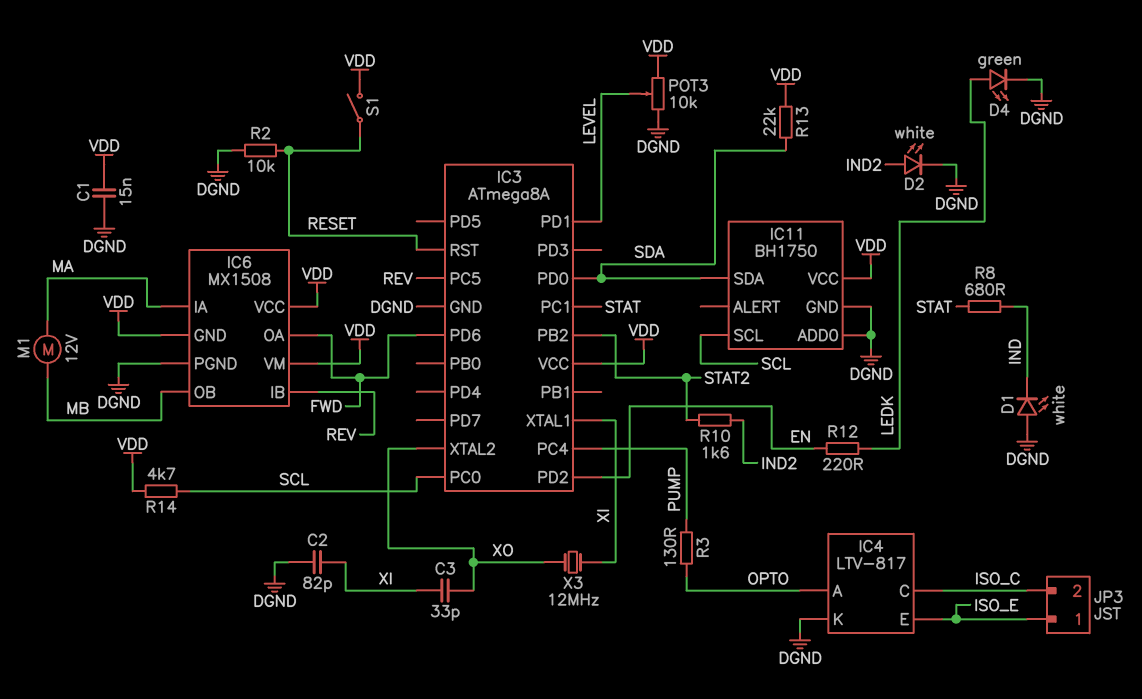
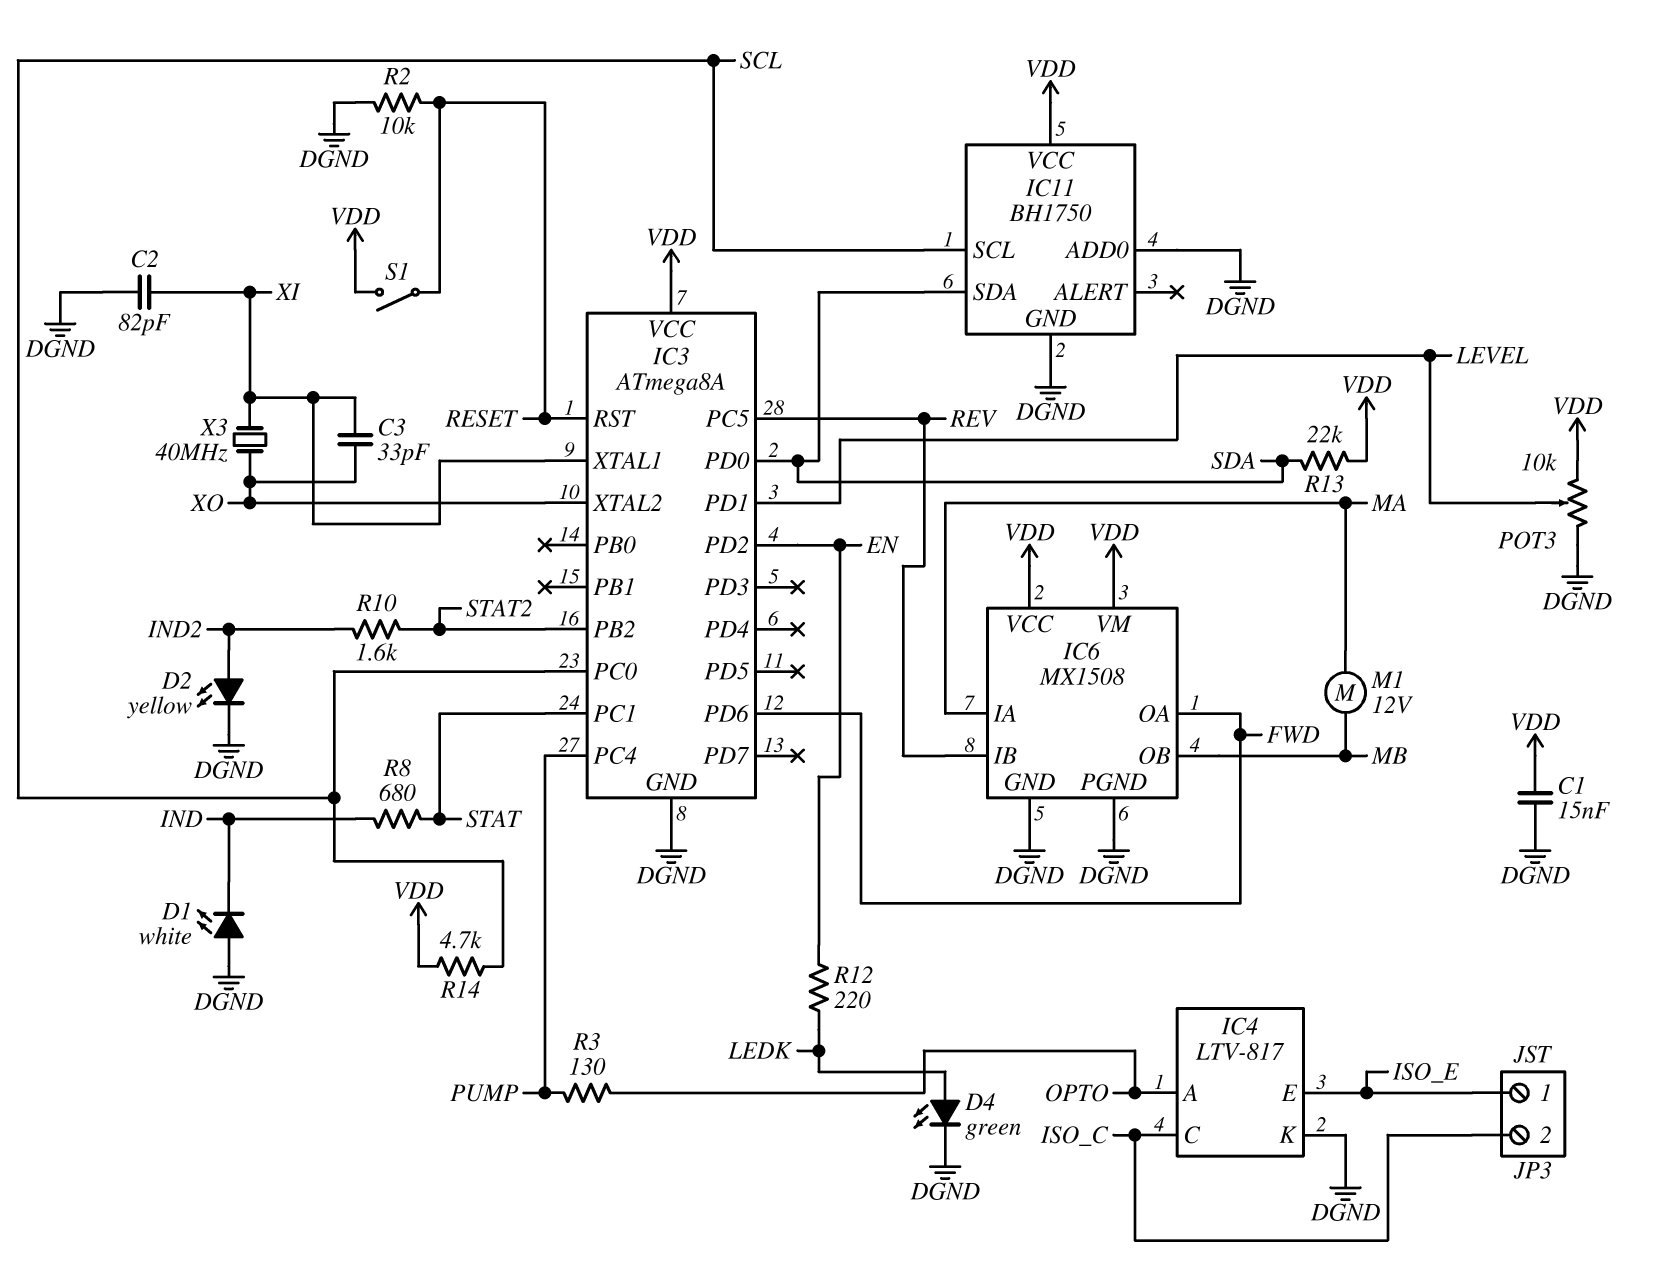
D2: LED white (A IND2, K DGND) -> LED yellow (A IND2, K DGND)
IC6 pin GND: VDD -> DGND
X3: 12MHz (XI, XO) -> 40MHz (XI, XO)

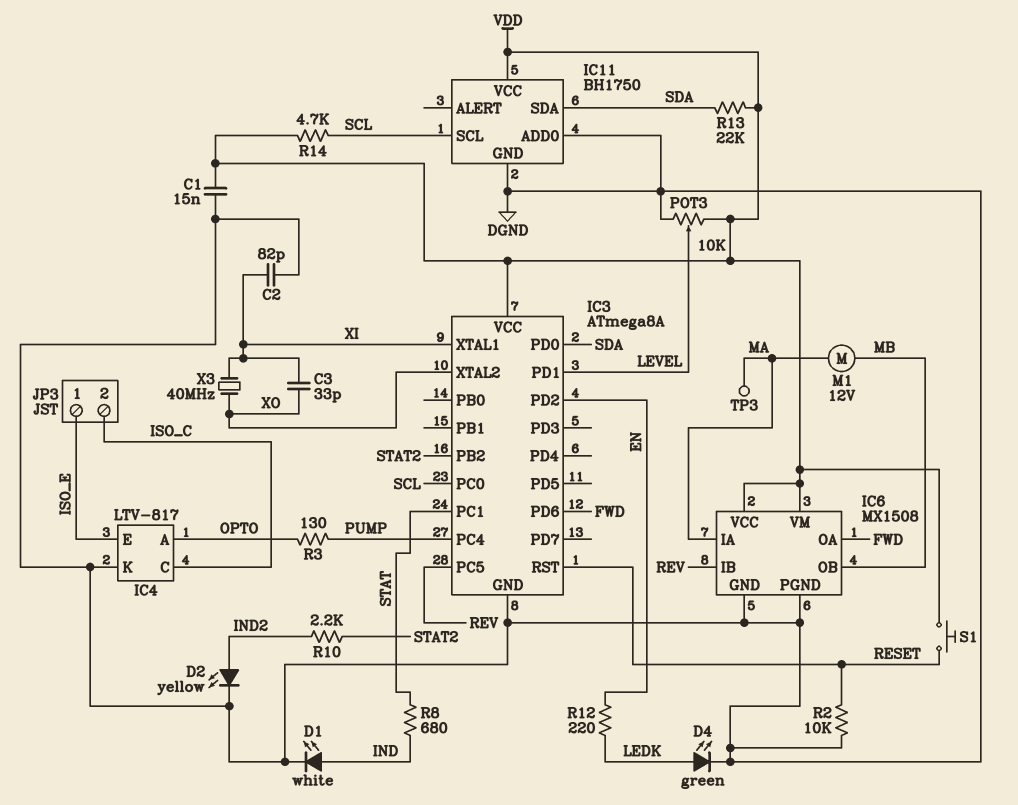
D1: LED white (A DGND, K IND) -> LED white (A IND, K DGND)
R10: 1.6k (IND2, STAT2) -> 2.2k (IND2, STAT2)
S1: switch (RESET, VDD) -> button (RESET, VDD)
TP3: none -> test point (MA)

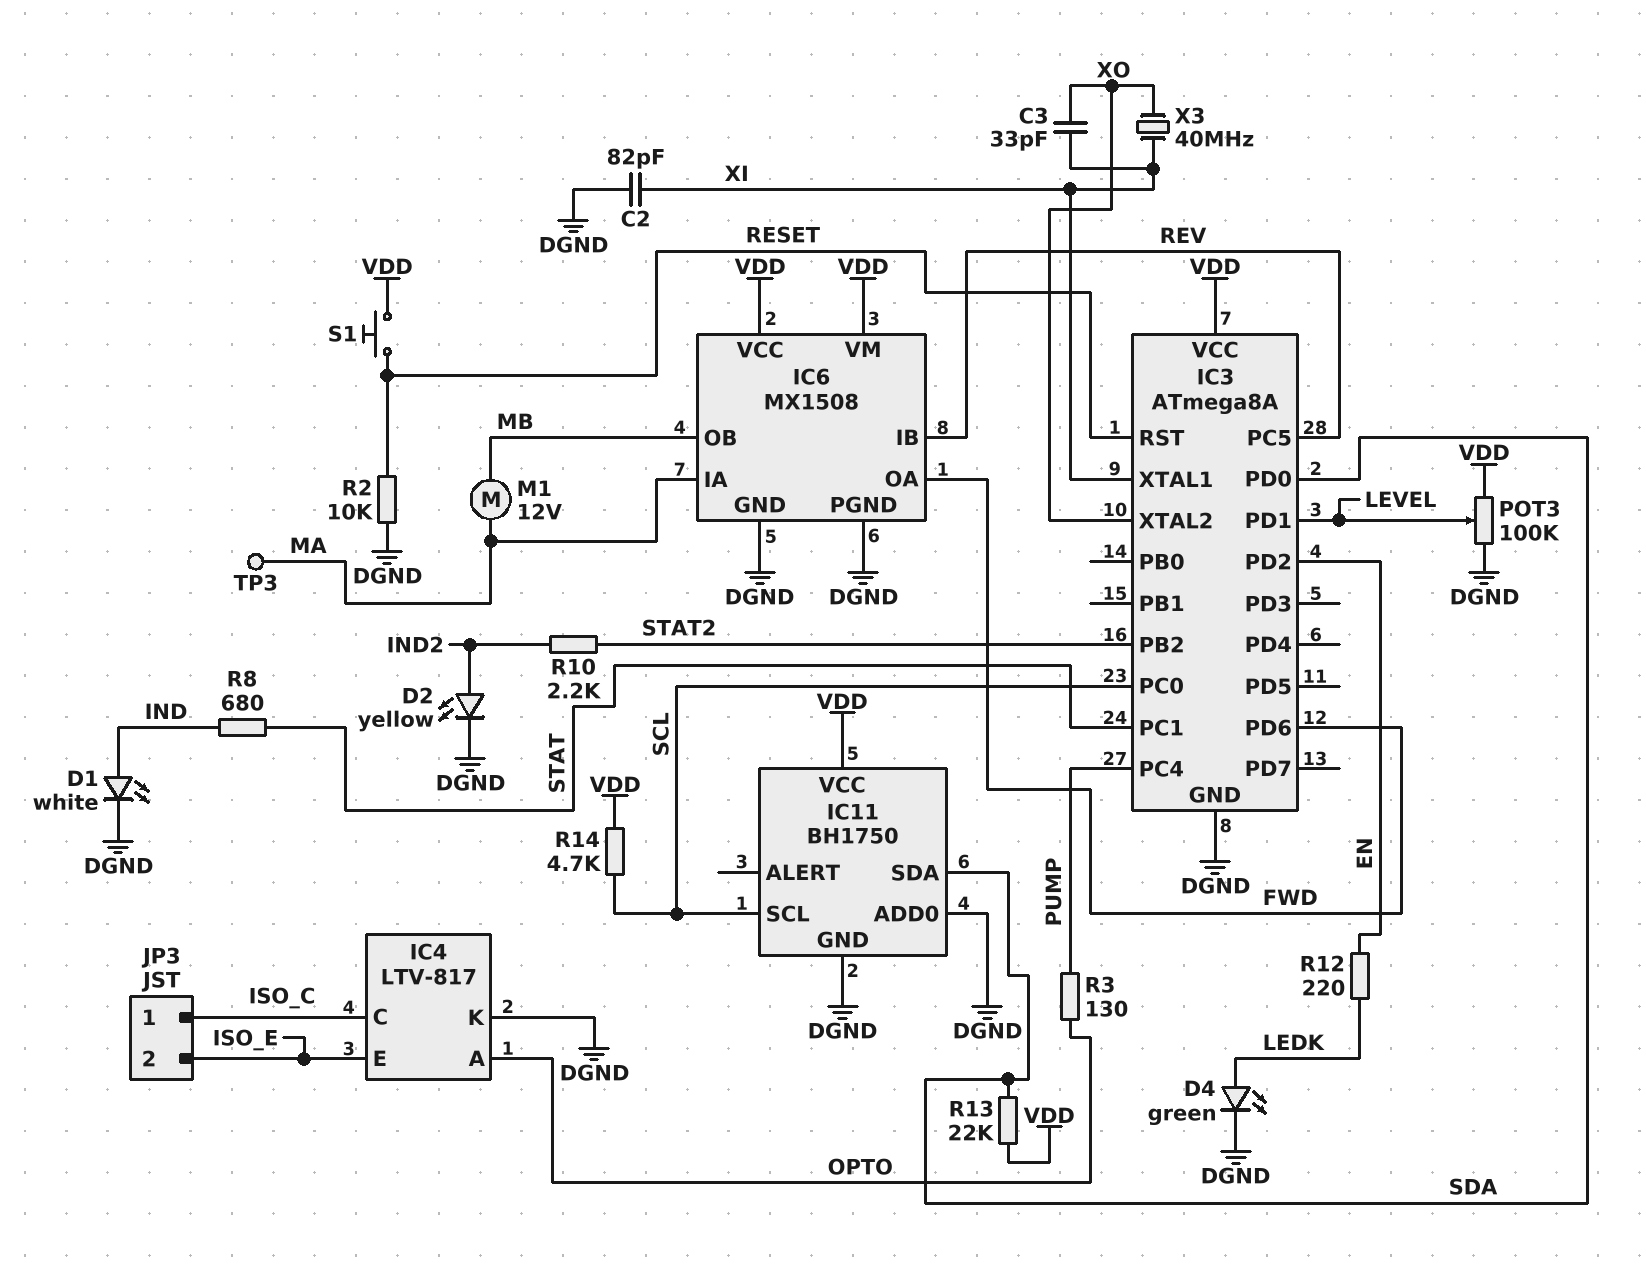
C1: 15nF (DGND, VDD) -> none
JP3 pin 1: ISO_E -> ISO_C
JP3 pin 2: ISO_C -> ISO_E
POT3: 10k (DGND, VDD, wiper LEVEL) -> 100k (DGND, VDD, wiper LEVEL)

